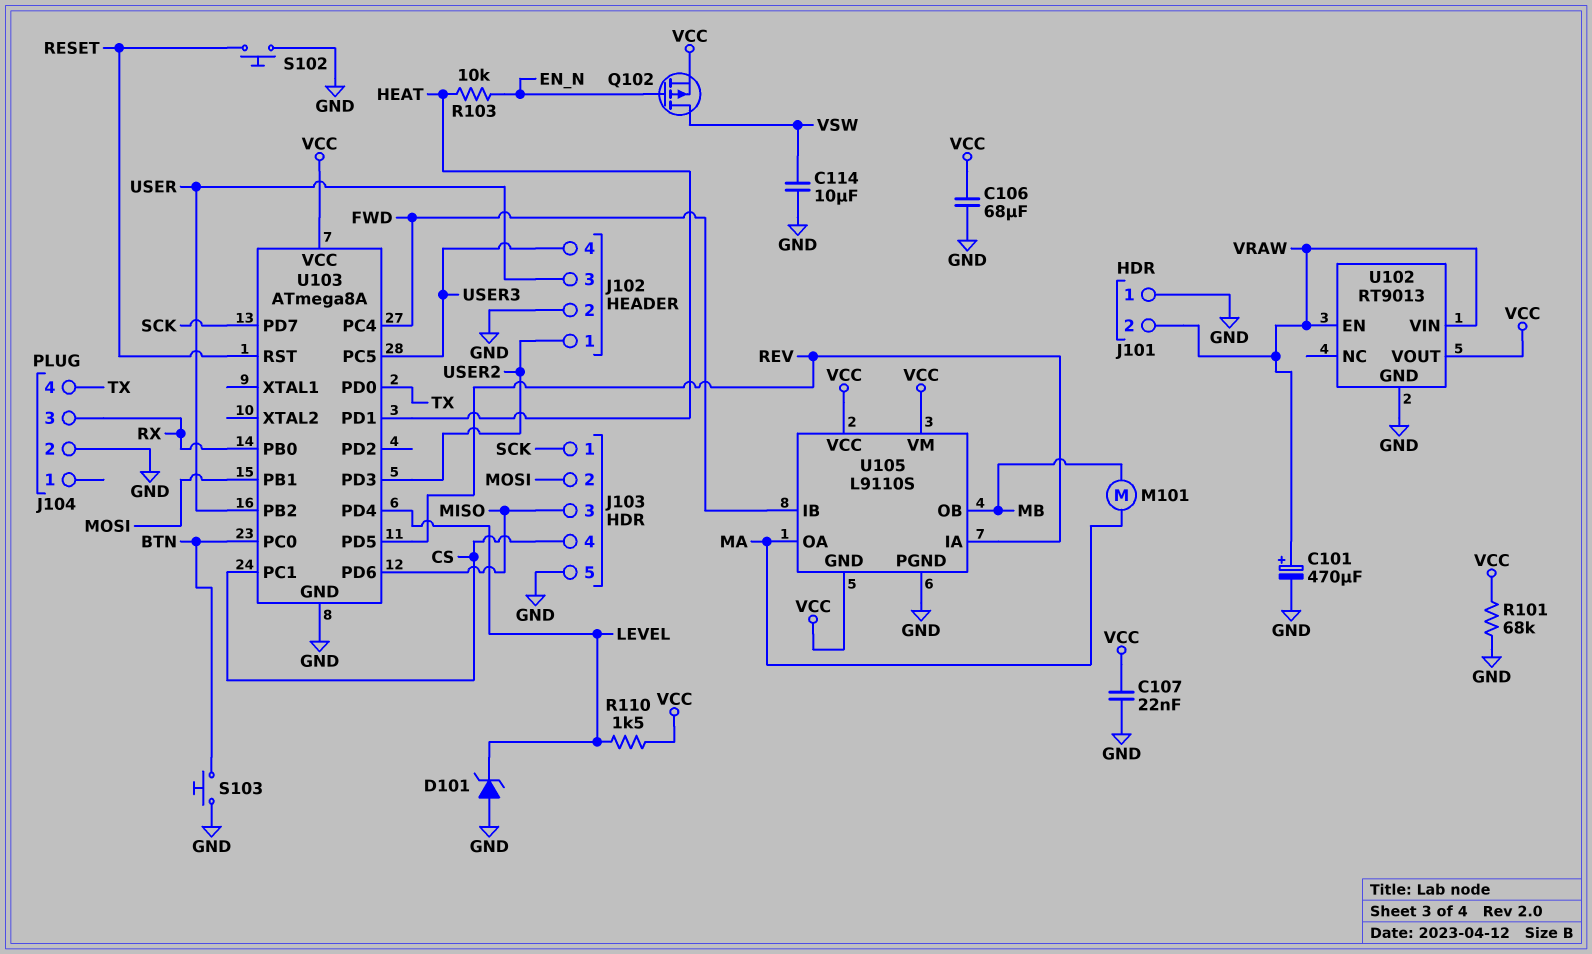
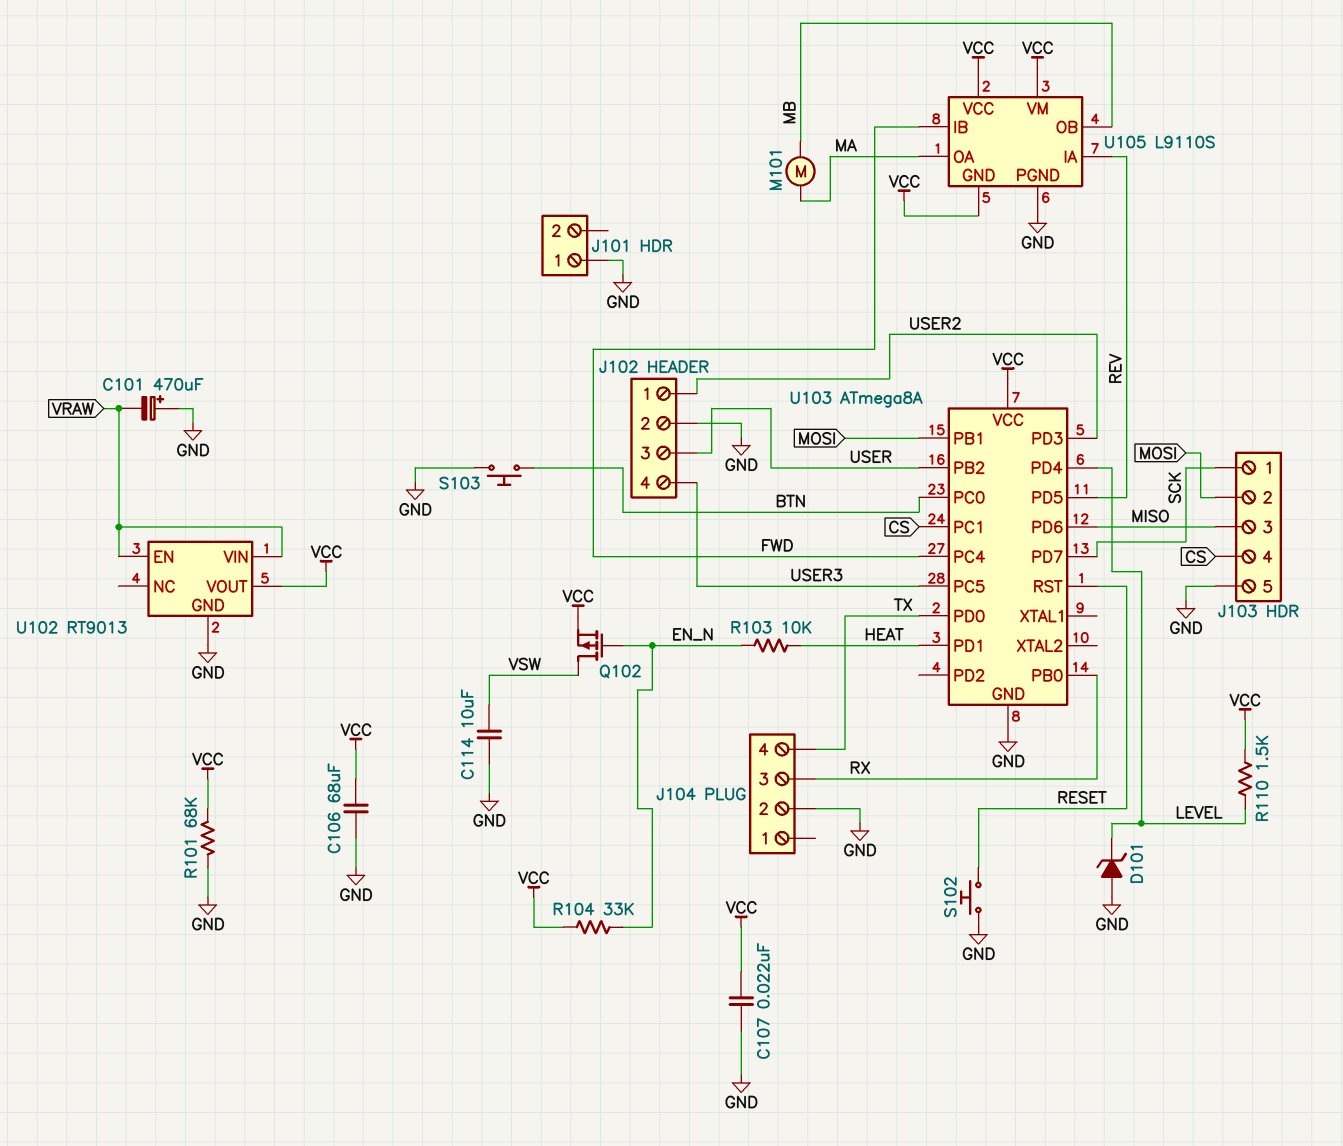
C101: 470uF (plus VRAW, minus GND) -> 470uF (plus GND, minus VRAW)
J101 pin 2: VRAW -> none
R104: none -> 33k (EN_N, VCC)

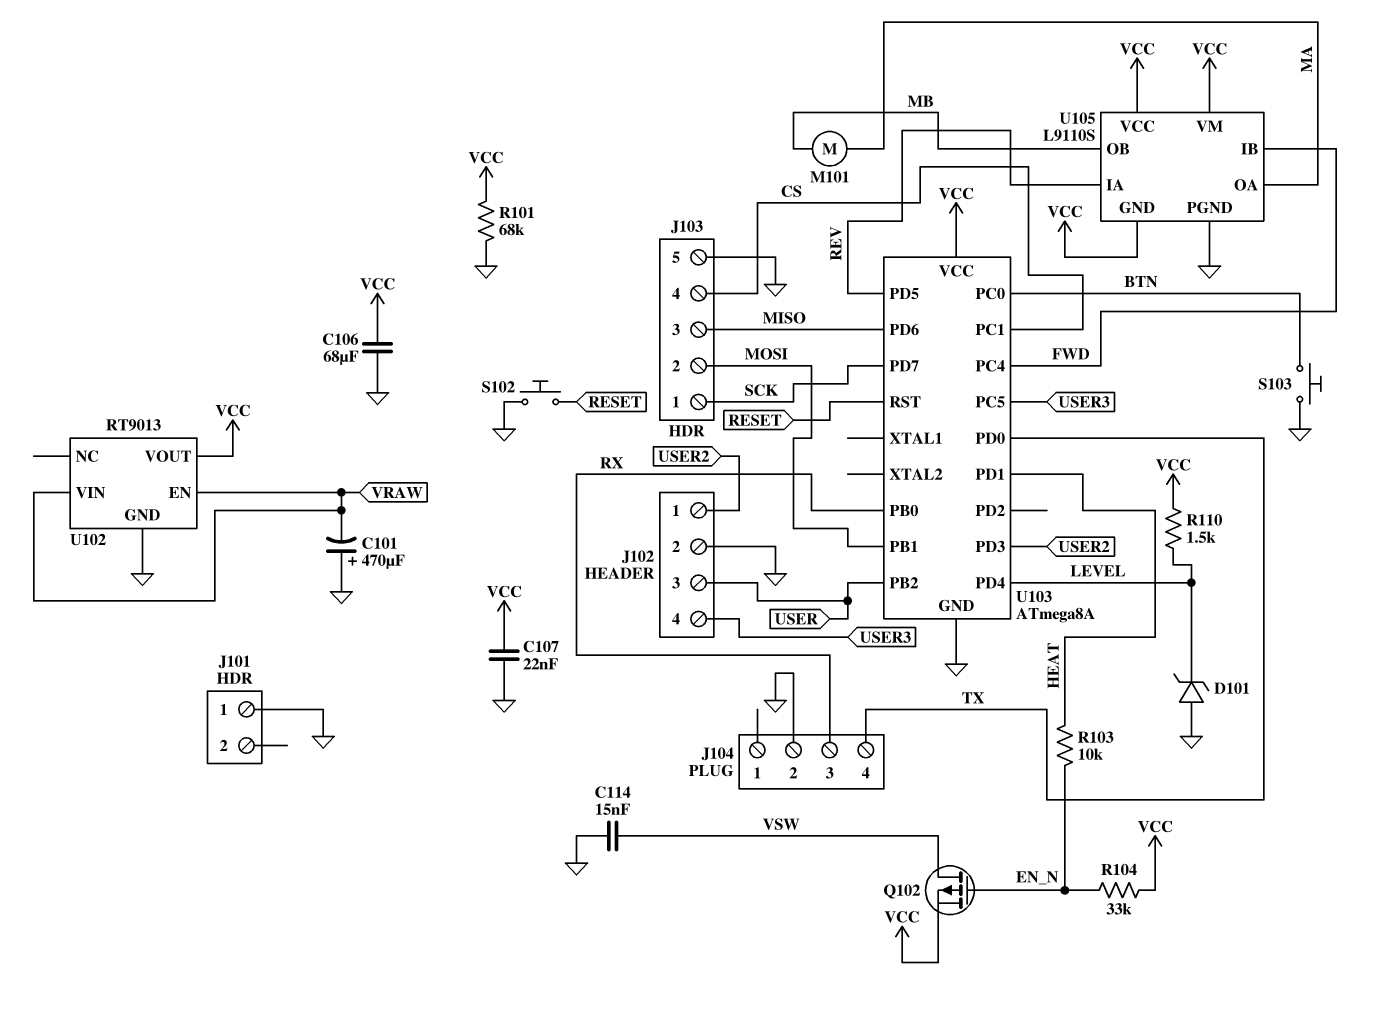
C114: 10uF (GND, VSW) -> 15nF (GND, VSW)

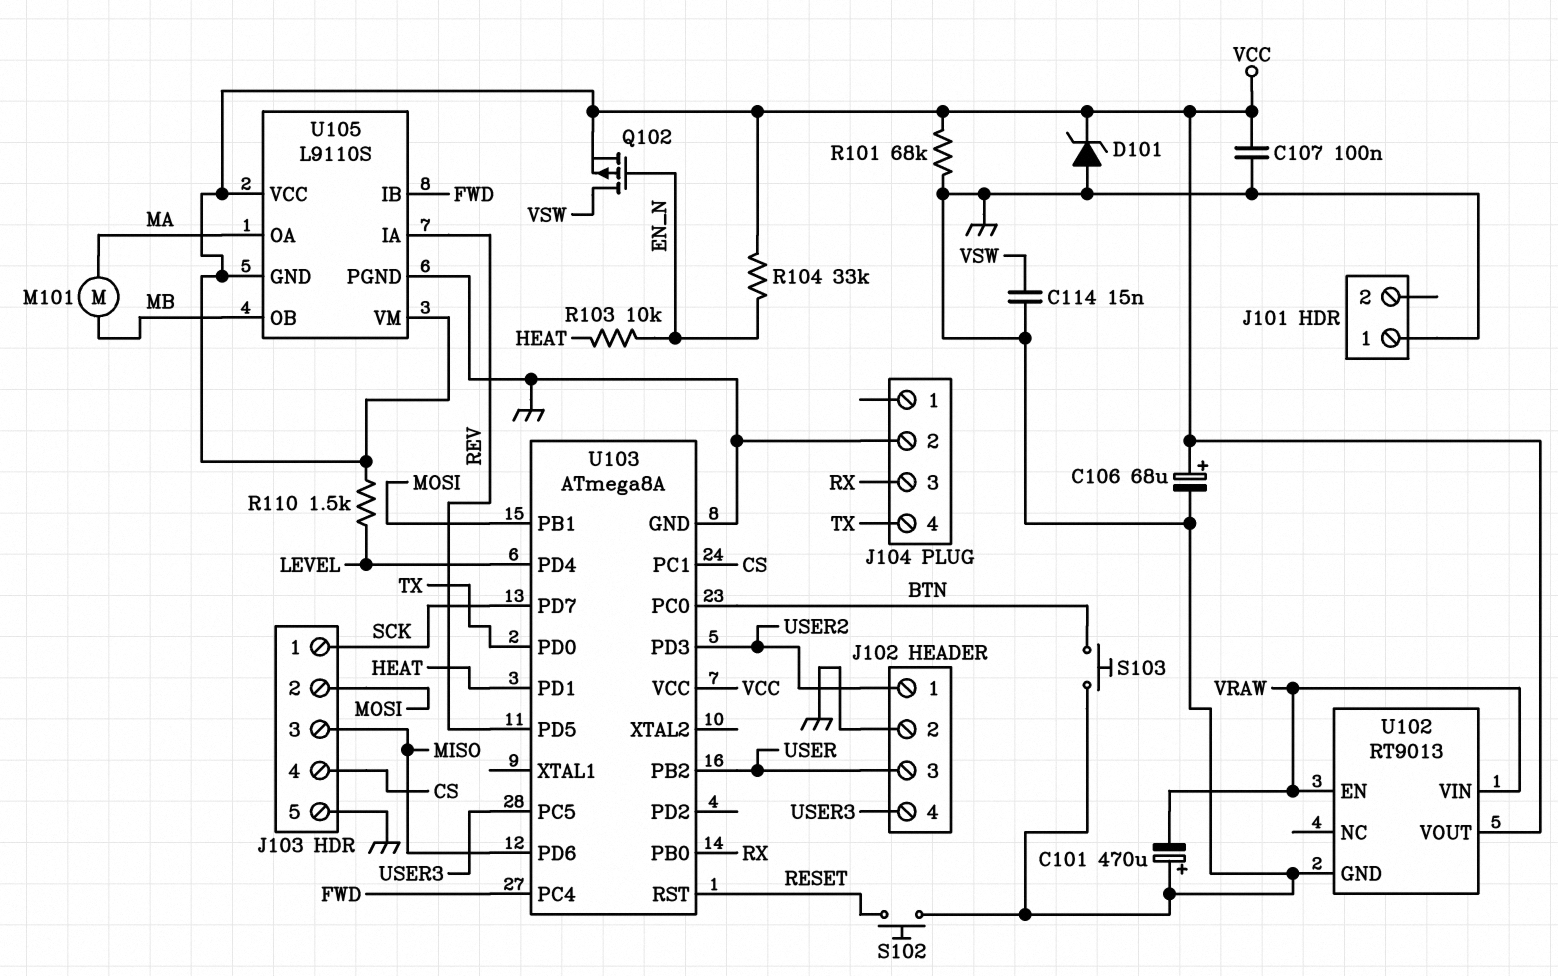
C106: 68uF (GND, VCC) -> 68uF (plus VCC, minus GND)
C107: 22nF (GND, VCC) -> 100nF (GND, VCC)
D101: zener (A GND, K LEVEL) -> zener (A GND, K VCC)

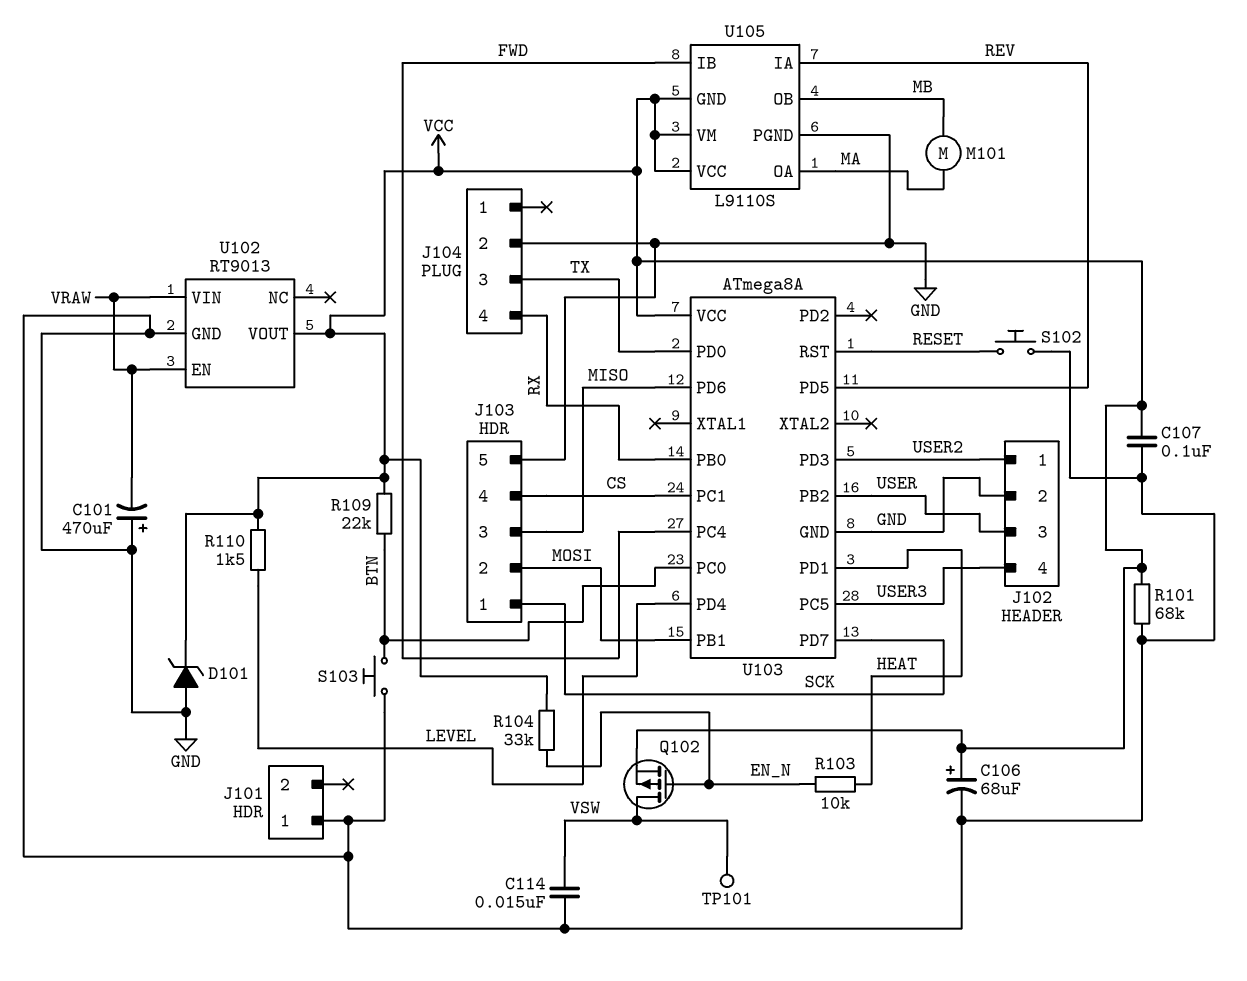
J104 pin 3: RX -> TX
J104 pin 4: TX -> RX
R109: none -> 22k (BTN, VCC)
TP101: none -> test point (VSW)

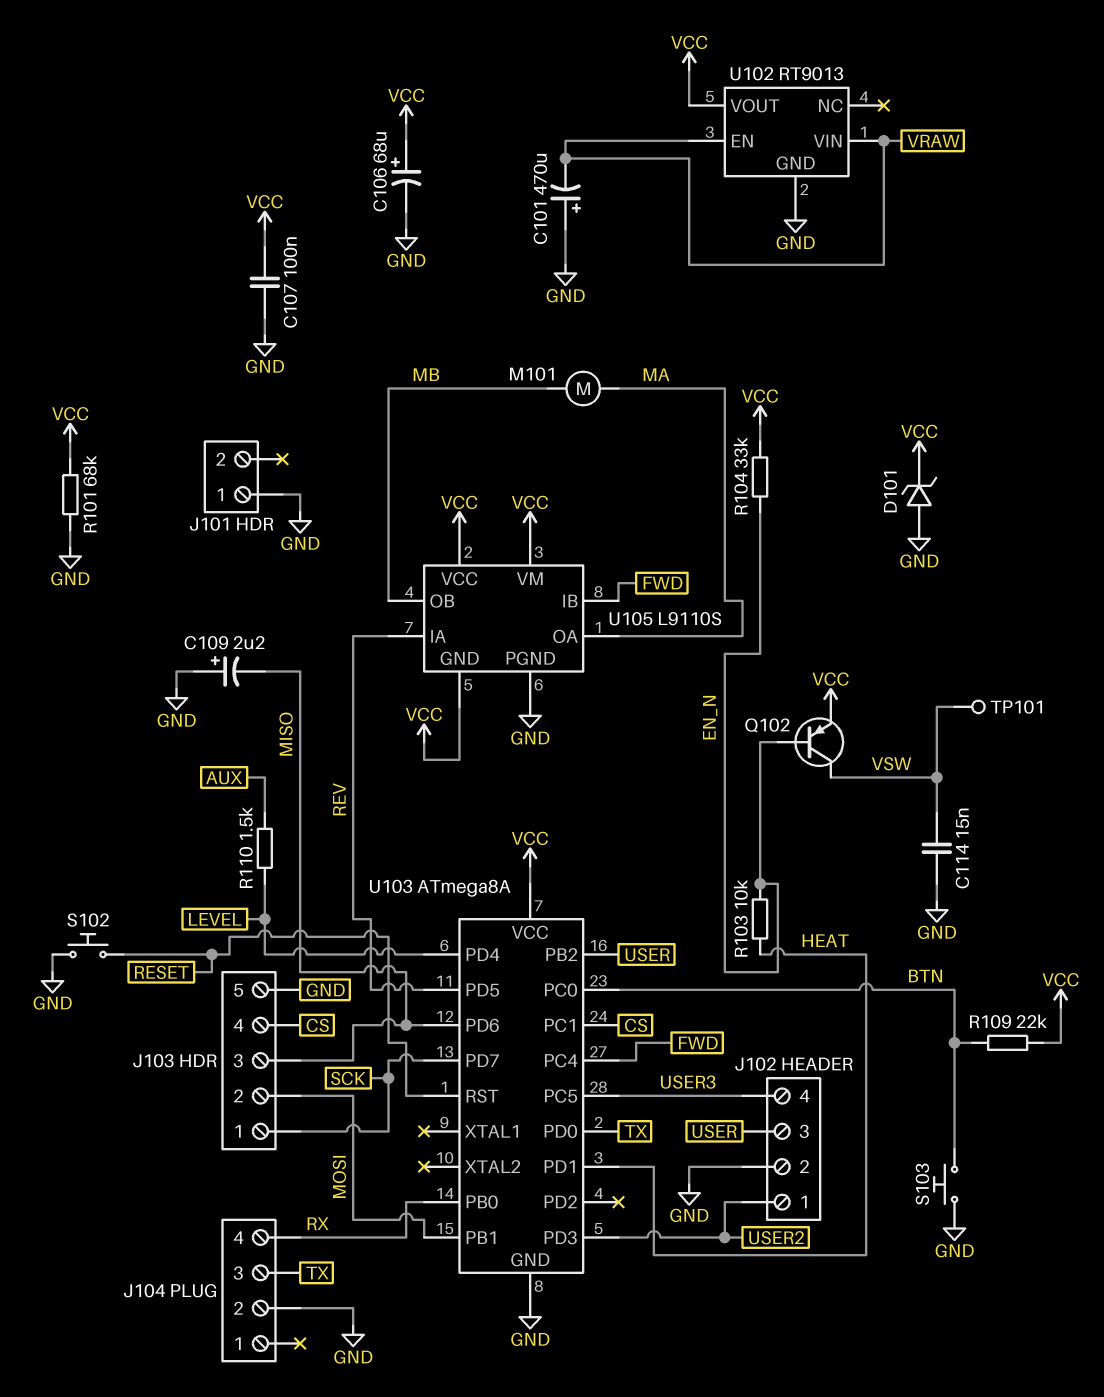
C109: none -> 2.2uF (plus GND, minus MISO)
Q102: PMOS (G EN_N, D VSW, S VCC) -> PNP (B EN_N, C VSW, E VCC)
R110: 1.5k (LEVEL, VCC) -> 1.5k (AUX, LEVEL)

